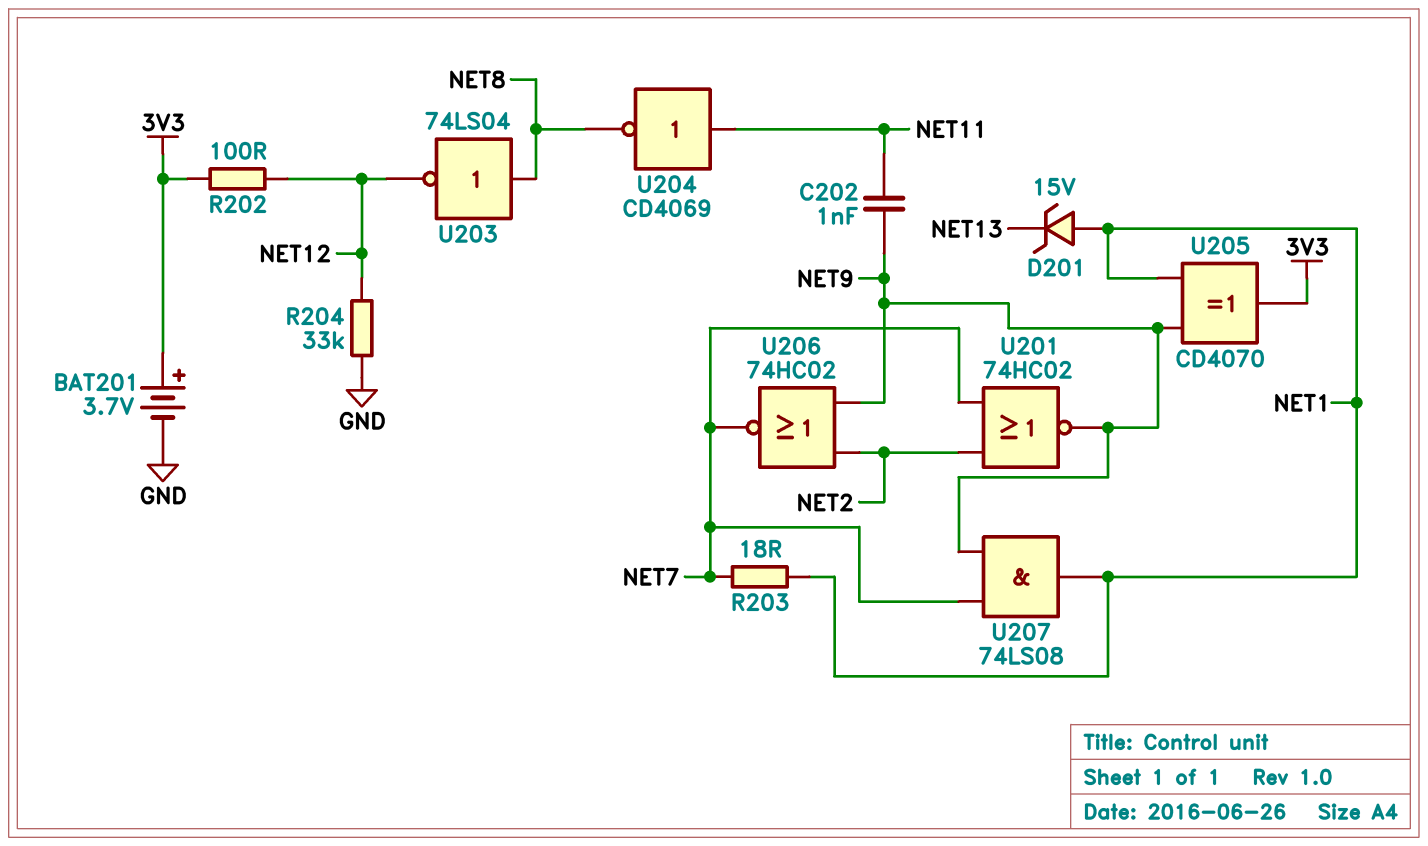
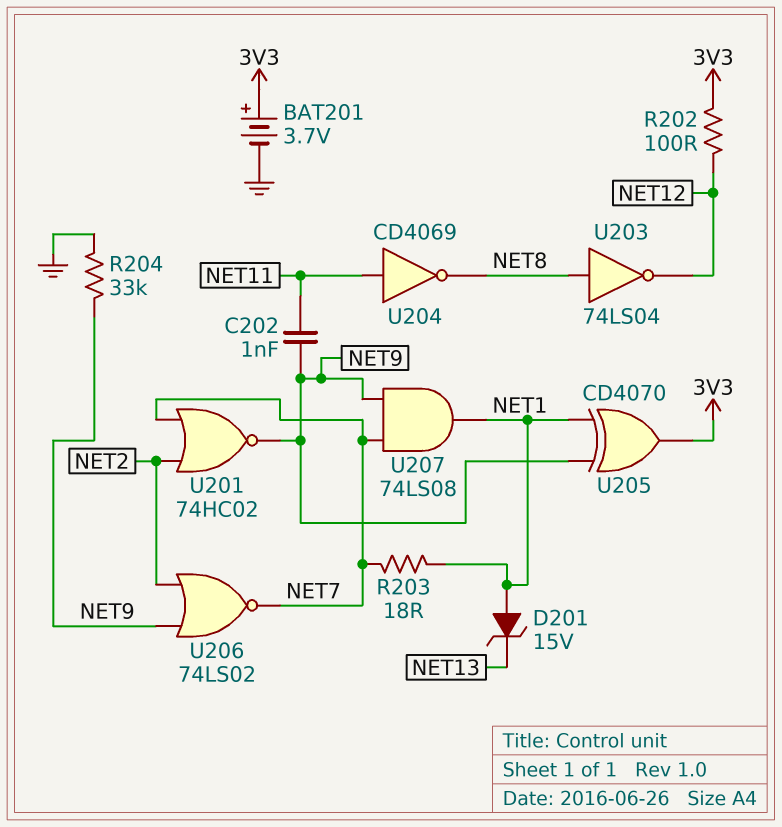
R204: 33k (GND, NET12) -> 33k (GND, NET9)
U206: NOR 74HC02 (in NET2, in NET9, out NET7) -> NOR 74LS02 (in NET2, in NET9, out NET7)

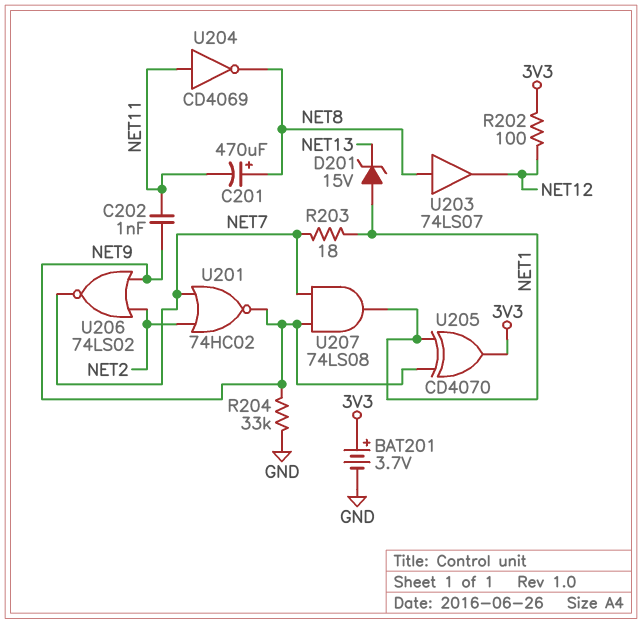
C201: none -> 470uF (plus NET8, minus NET11)
U203: NOT 74LS04 (in NET8, out NET12) -> buffer 74LS07 (in NET8, out NET12)

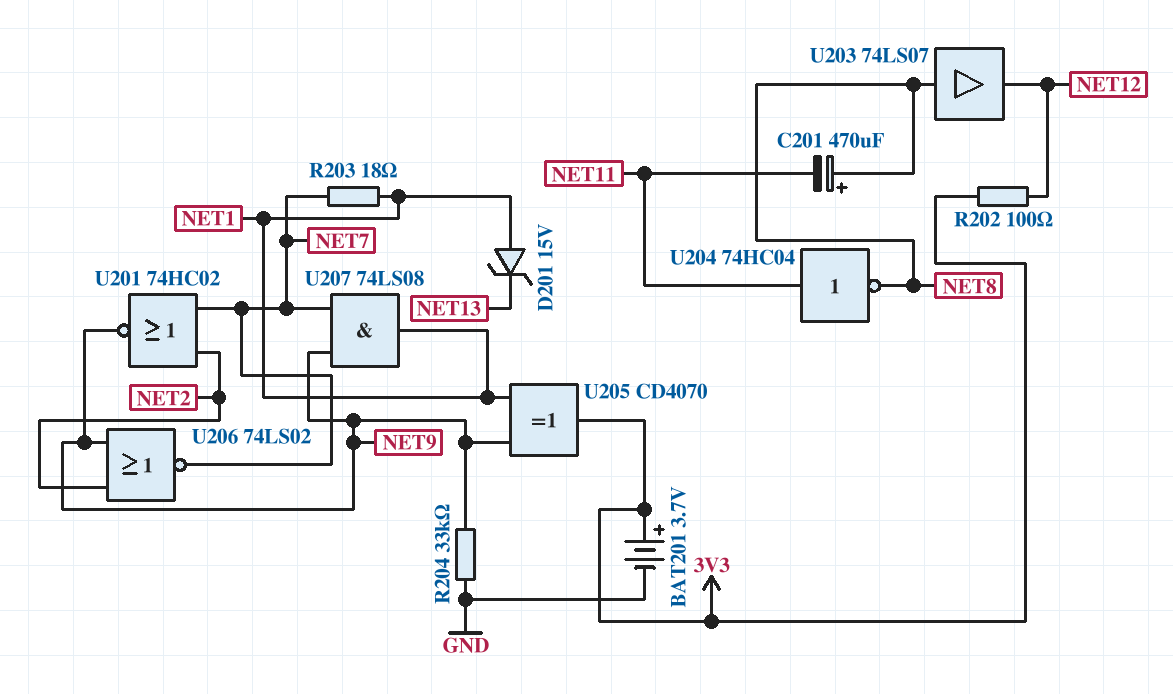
C202: 1nF (NET9, NET11) -> none
U204: NOT CD4069 (in NET11, out NET8) -> NOT 74HC04 (in NET11, out NET8)

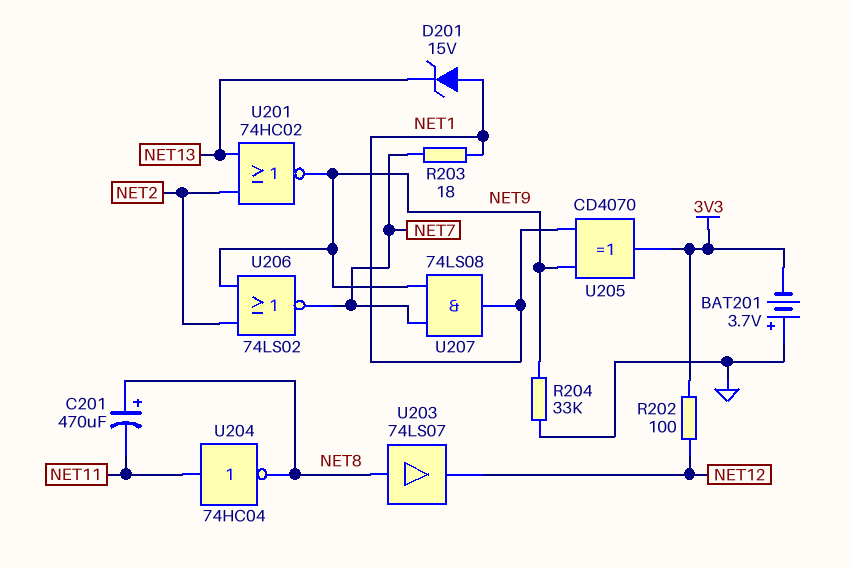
BAT201: 3.7V (plus 3V3, minus GND) -> 3.7V (plus GND, minus 3V3)
U201: NOR 74HC02 (in NET2, in NET7, out NET9) -> NOR 74HC02 (in NET2, in NET13, out NET9)

